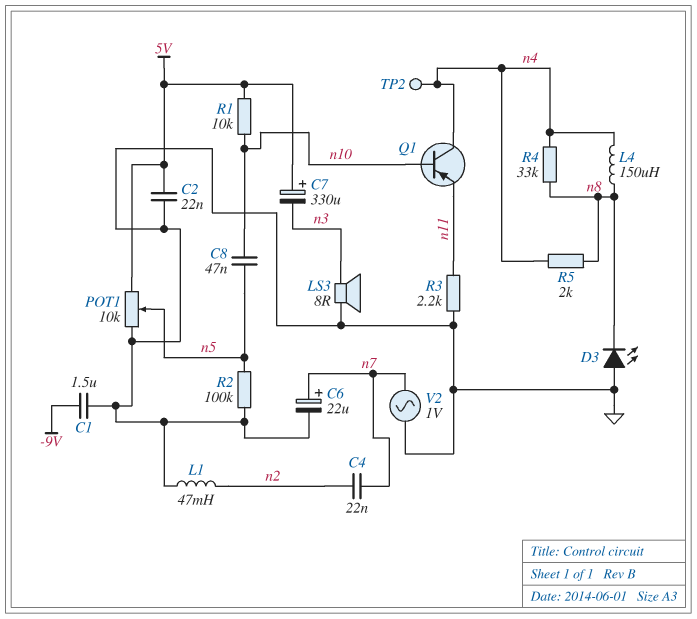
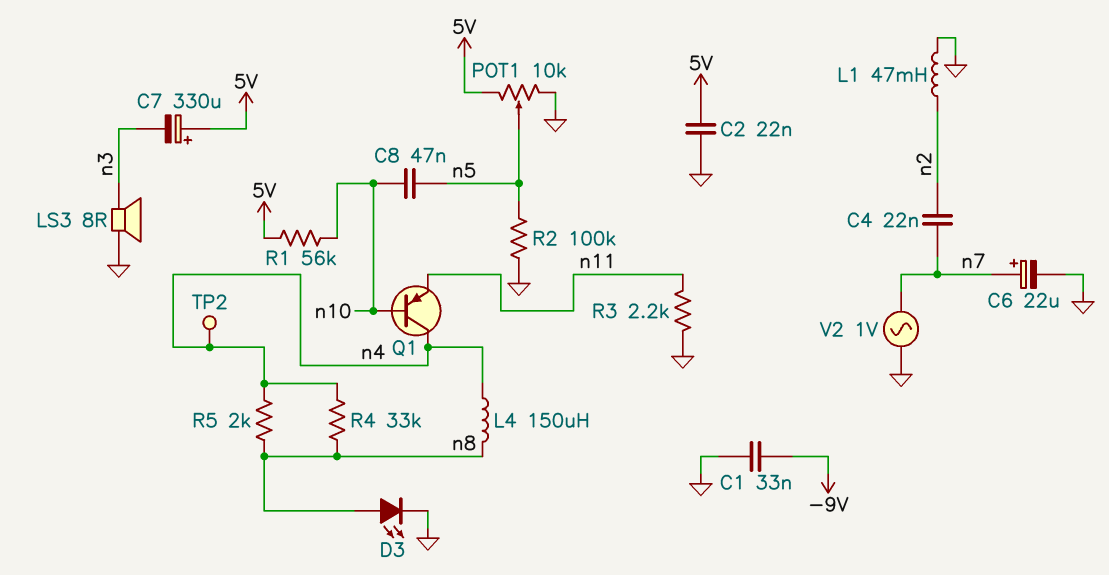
C1: 1.5uF (-9V, GND) -> 33nF (-9V, GND)
D3: LED (A GND, K n8) -> LED (A n8, K GND)
R1: 10k (5V, n10) -> 56k (5V, n10)

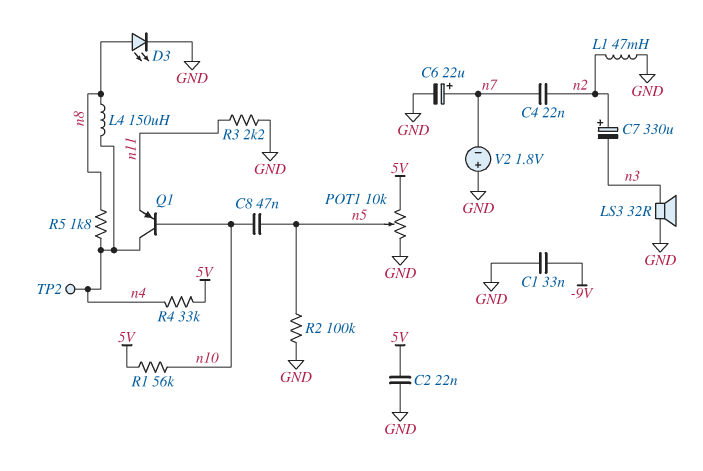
C7: 330uF (plus 5V, minus n3) -> 330uF (plus n2, minus n3)
LS3: speaker 8R (GND, n3) -> speaker 32R (GND, n3)
R4: 33k (n4, n8) -> 33k (5V, n4)
R5: 2k (n4, n8) -> 1.8k (n4, n8)
V2: AC 1V (GND, n7) -> 1.8V (plus GND, minus n7)

